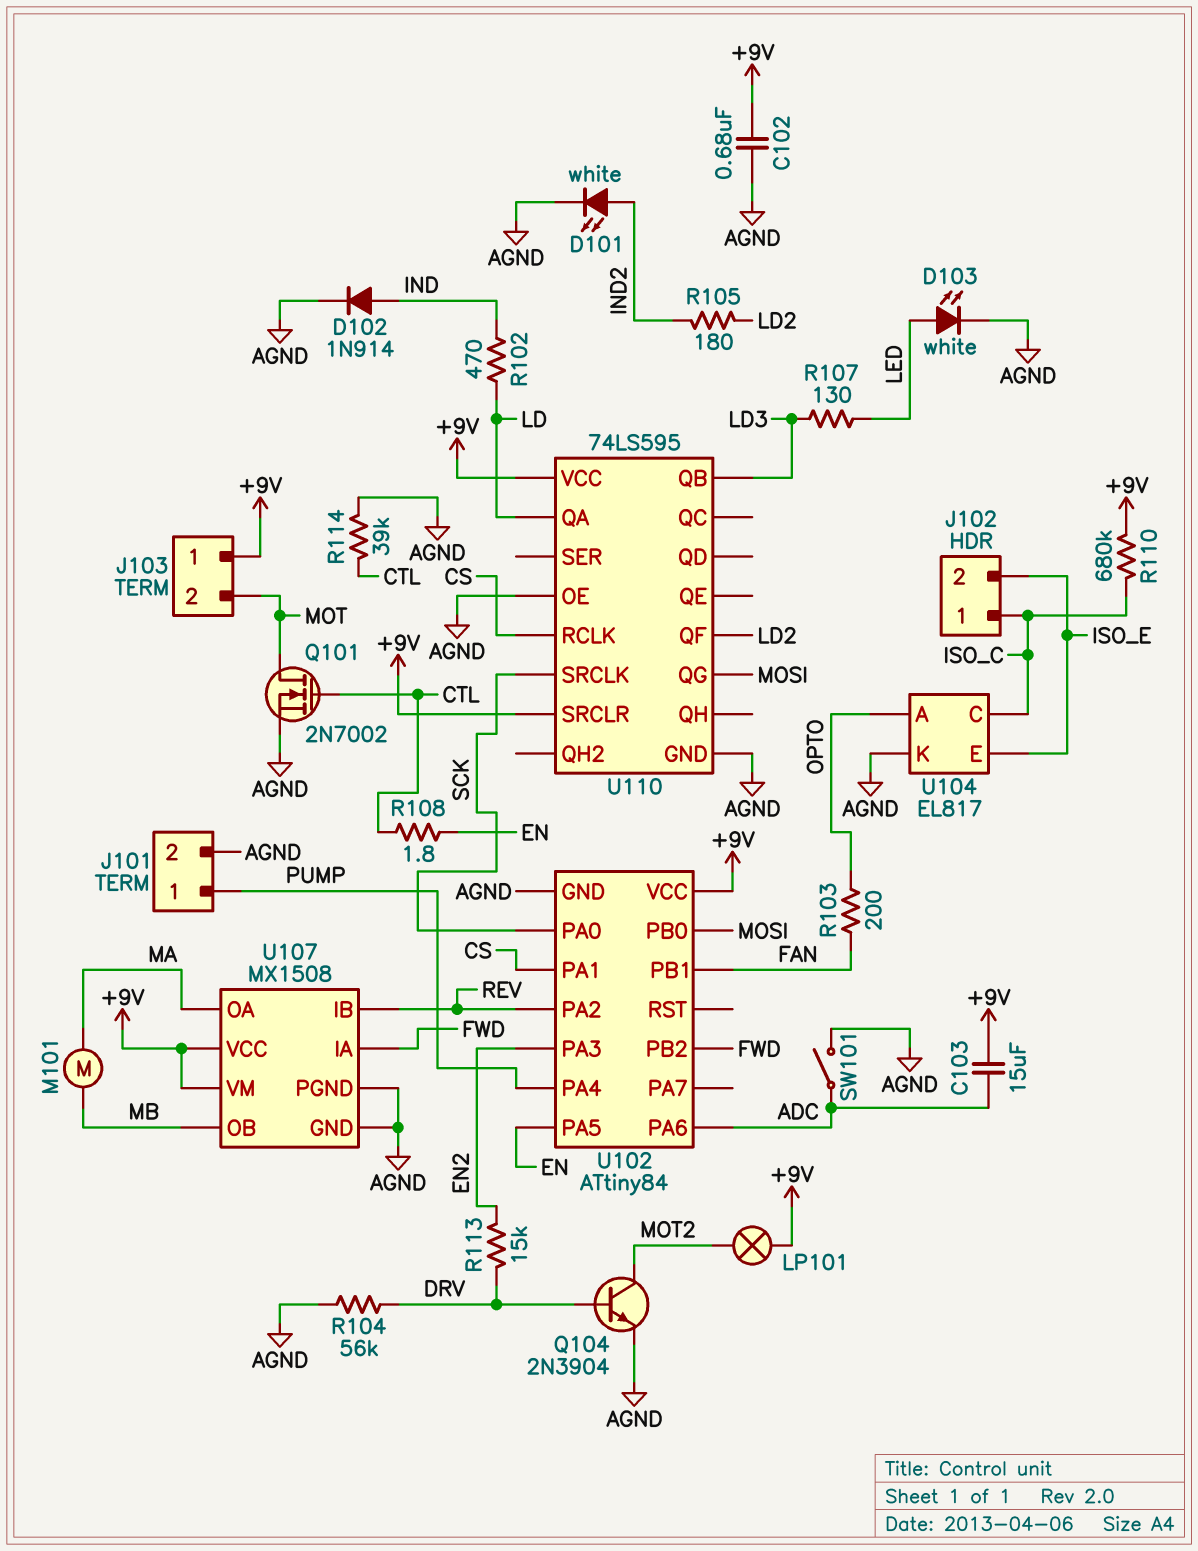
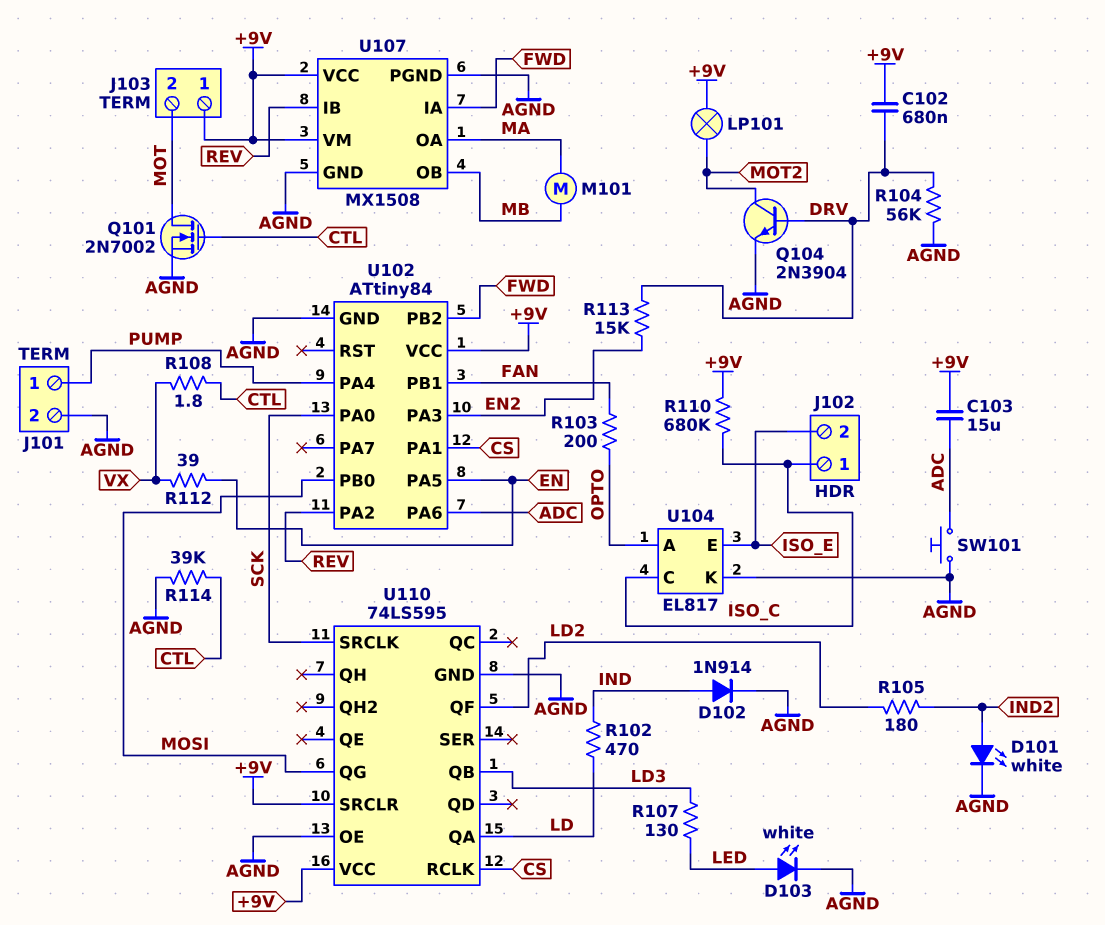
C102: 680nF (+9V, AGND) -> 680nF (+9V, DRV)
R108: 1.8 (CTL, EN) -> 1.8 (CTL, VX)
R112: none -> 39 (EN, VX)
SW101: switch (ADC, AGND) -> button (ADC, AGND)

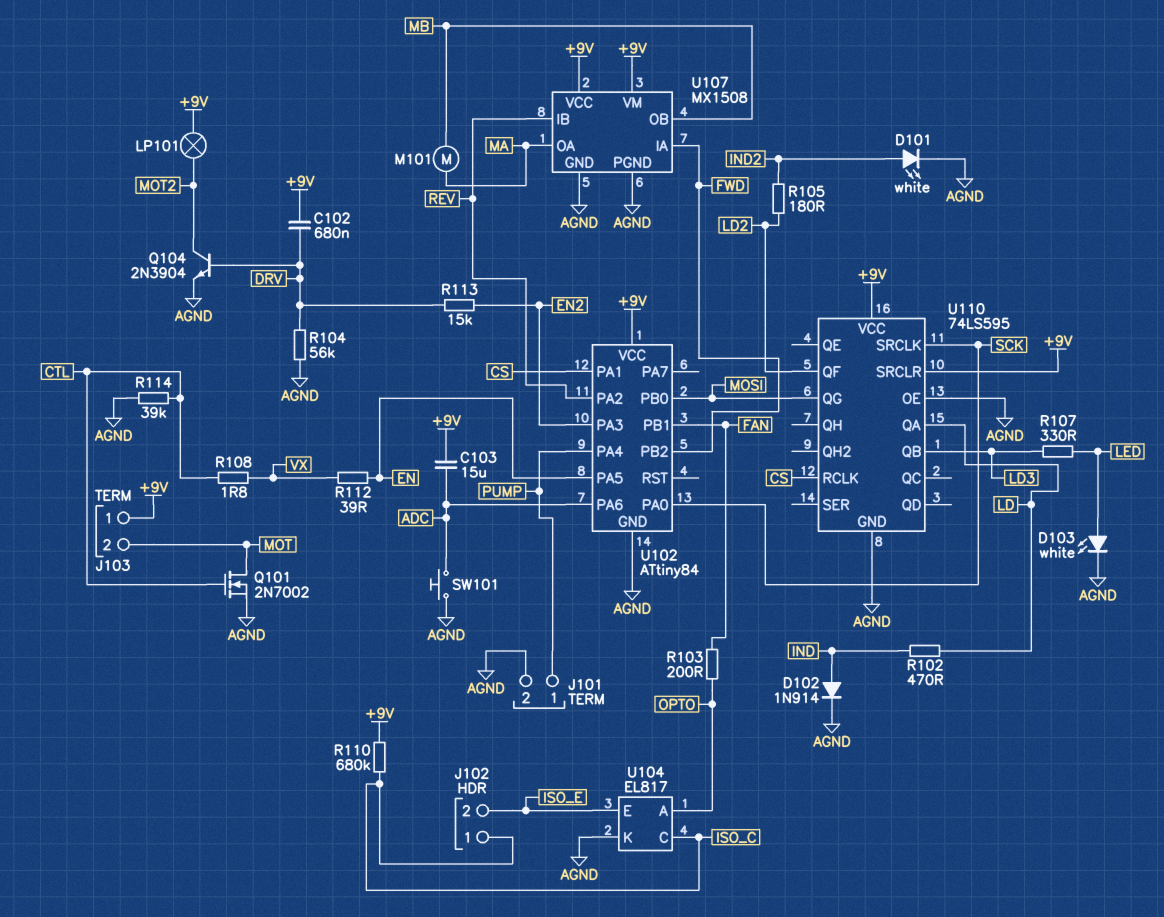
R107: 130 (LD3, LED) -> 330 (LD3, LED)

